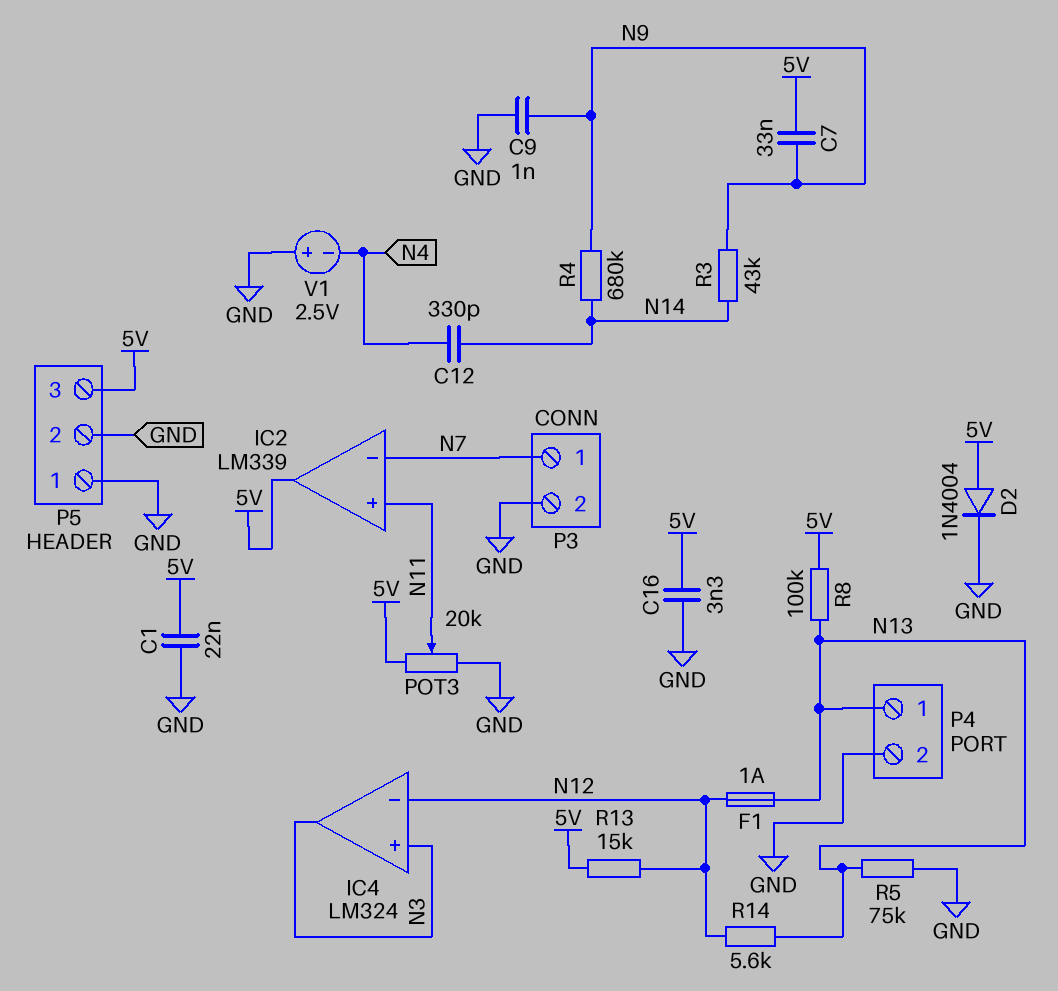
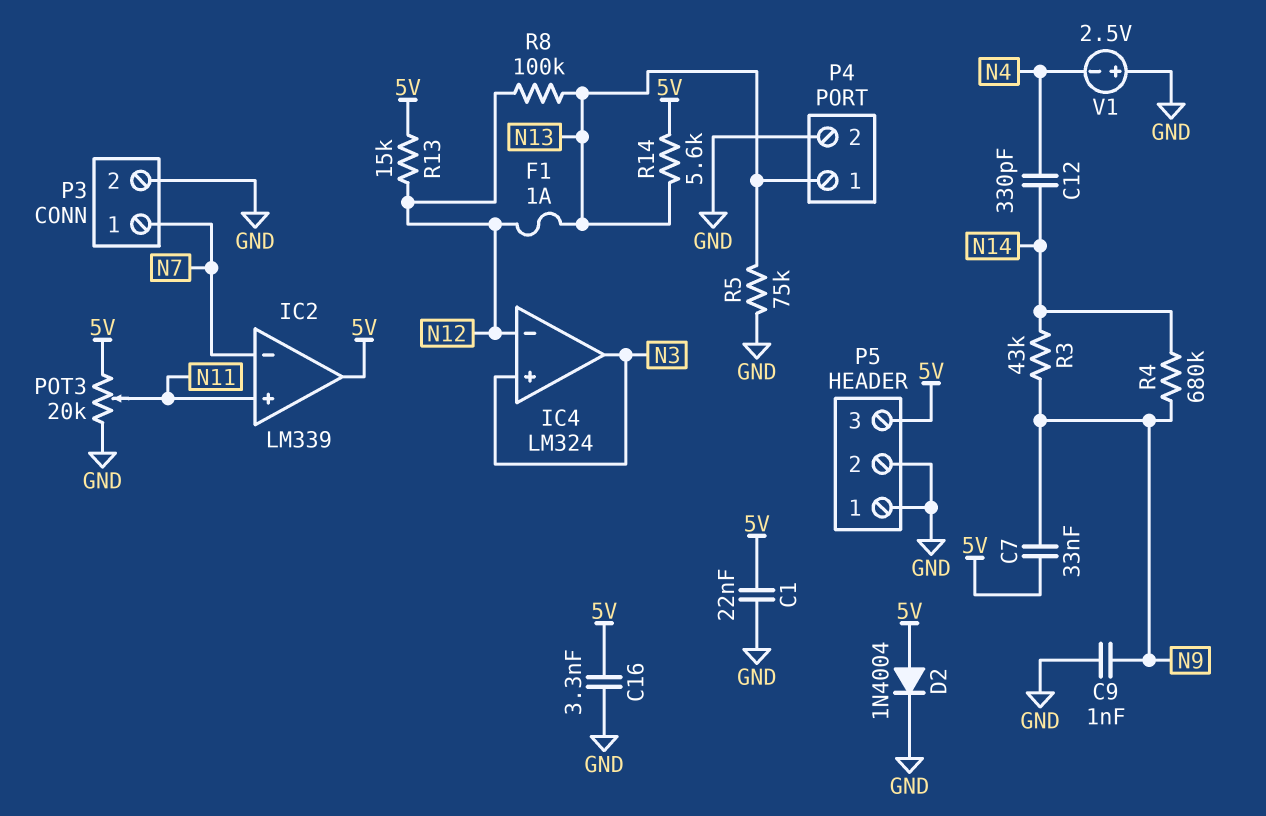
R8: 100k (5V, N13) -> 100k (N12, N13)
R14: 5.6k (N12, N13) -> 5.6k (5V, N13)

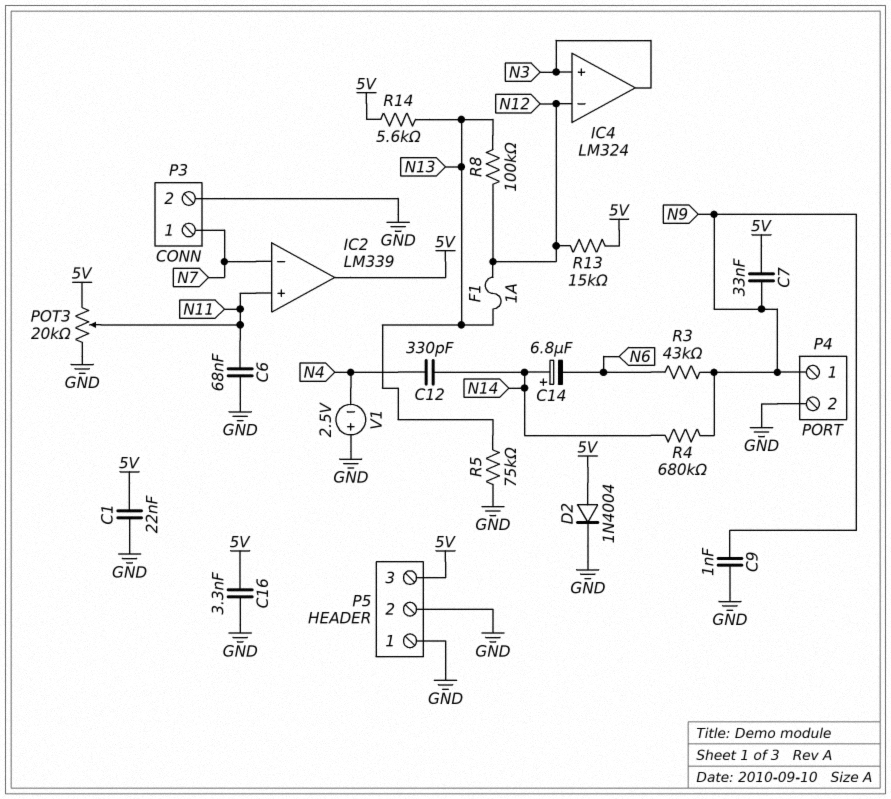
C6: none -> 68nF (GND, N11)
C14: none -> 6.8uF (plus N14, minus N6)
P4 pin 1: N13 -> N9
R3: 43k (N9, N14) -> 43k (N6, N9)

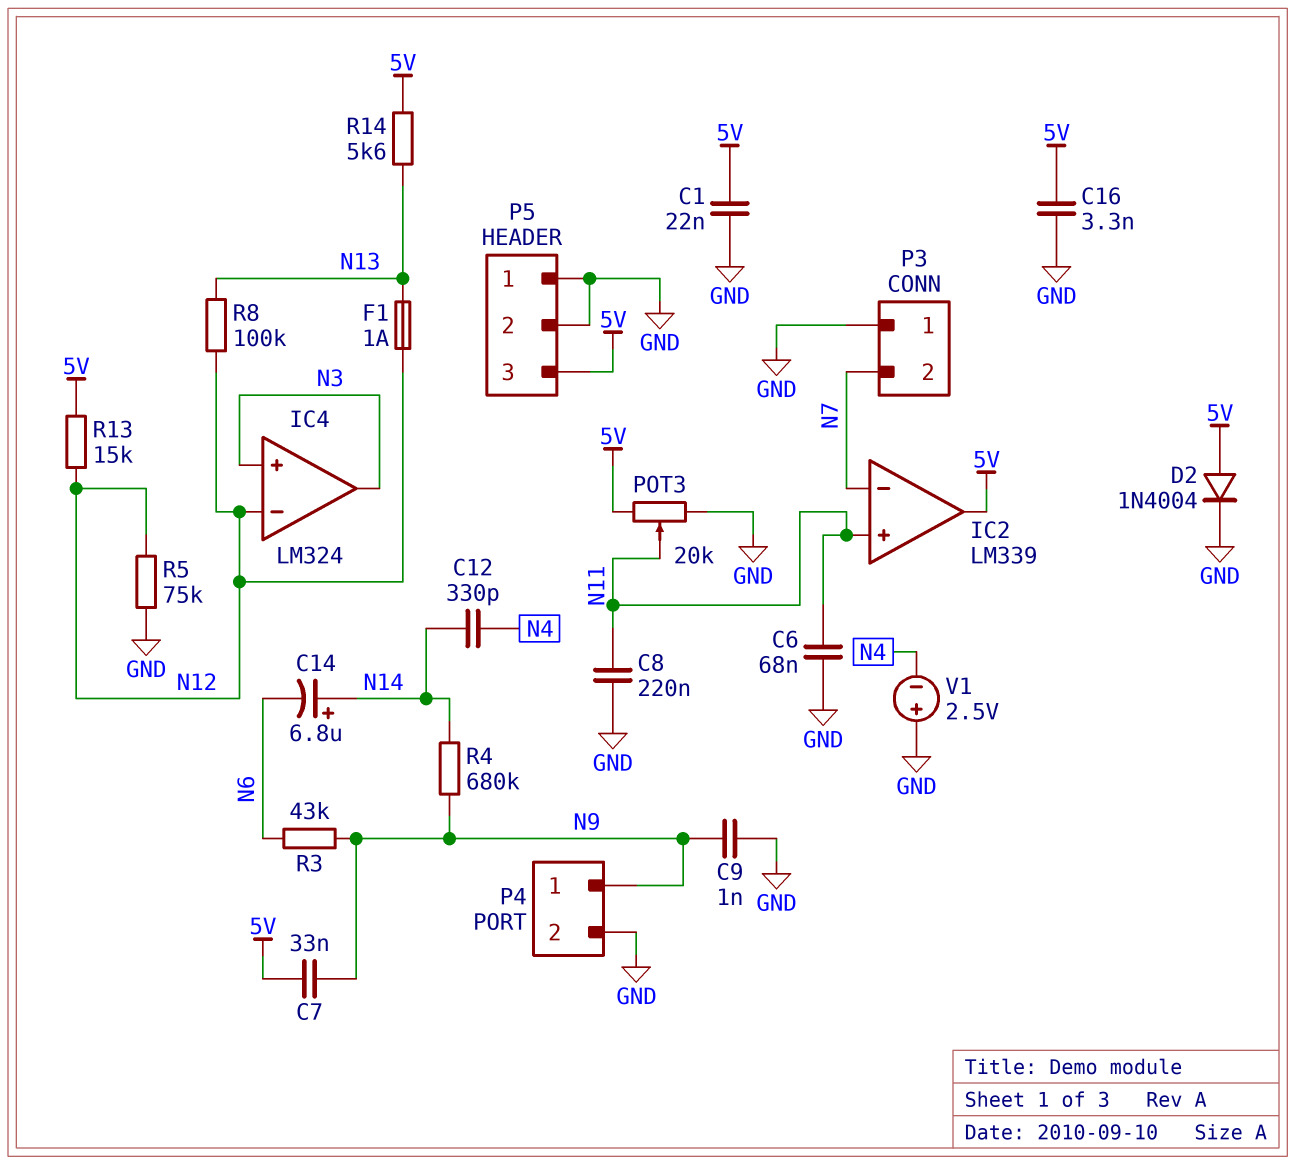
C8: none -> 220nF (GND, N11)
P3 pin 1: N7 -> GND
P3 pin 2: GND -> N7
R5: 75k (GND, N13) -> 75k (GND, N12)

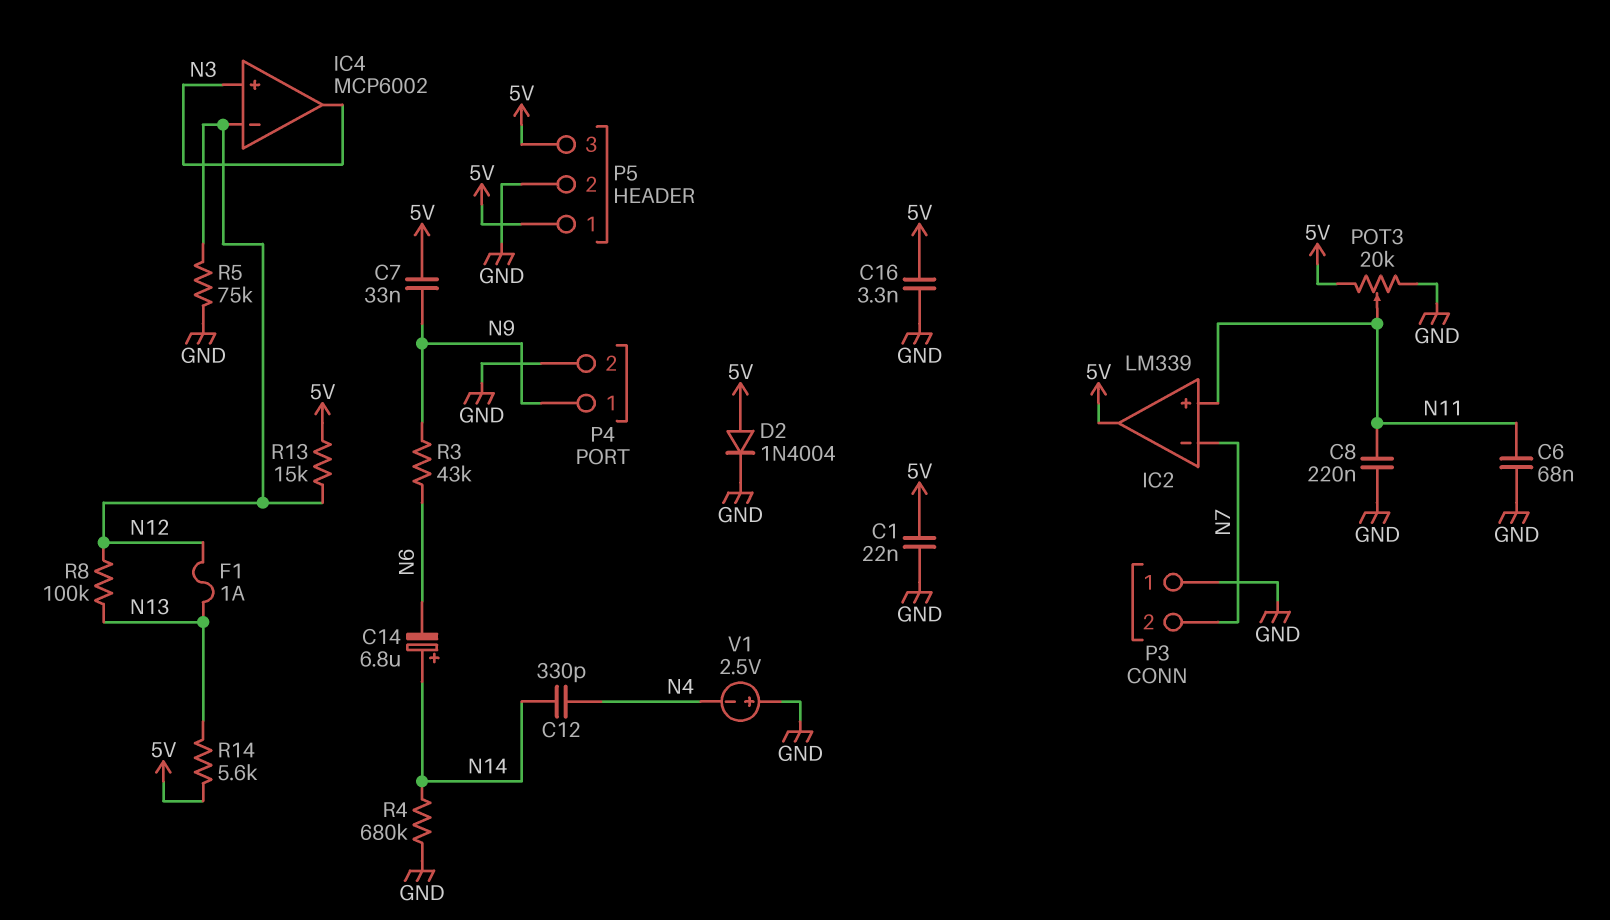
C9: 1nF (GND, N9) -> none
IC4: LM324 -> MCP6002
P5 pin 1: GND -> 5V
R4: 680k (N9, N14) -> 680k (GND, N14)

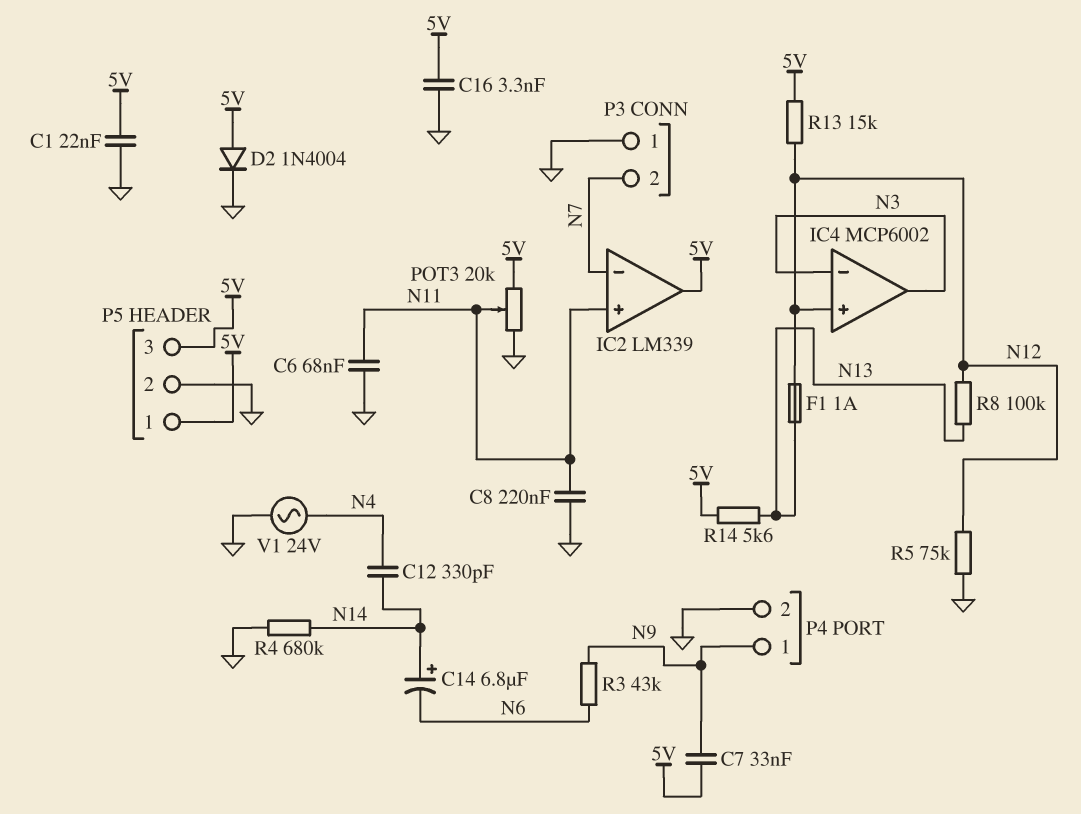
IC4 pin in+: N3 -> N12
IC4 pin in-: N12 -> N3
V1: 2.5V (plus GND, minus N4) -> AC 24V (GND, N4)

